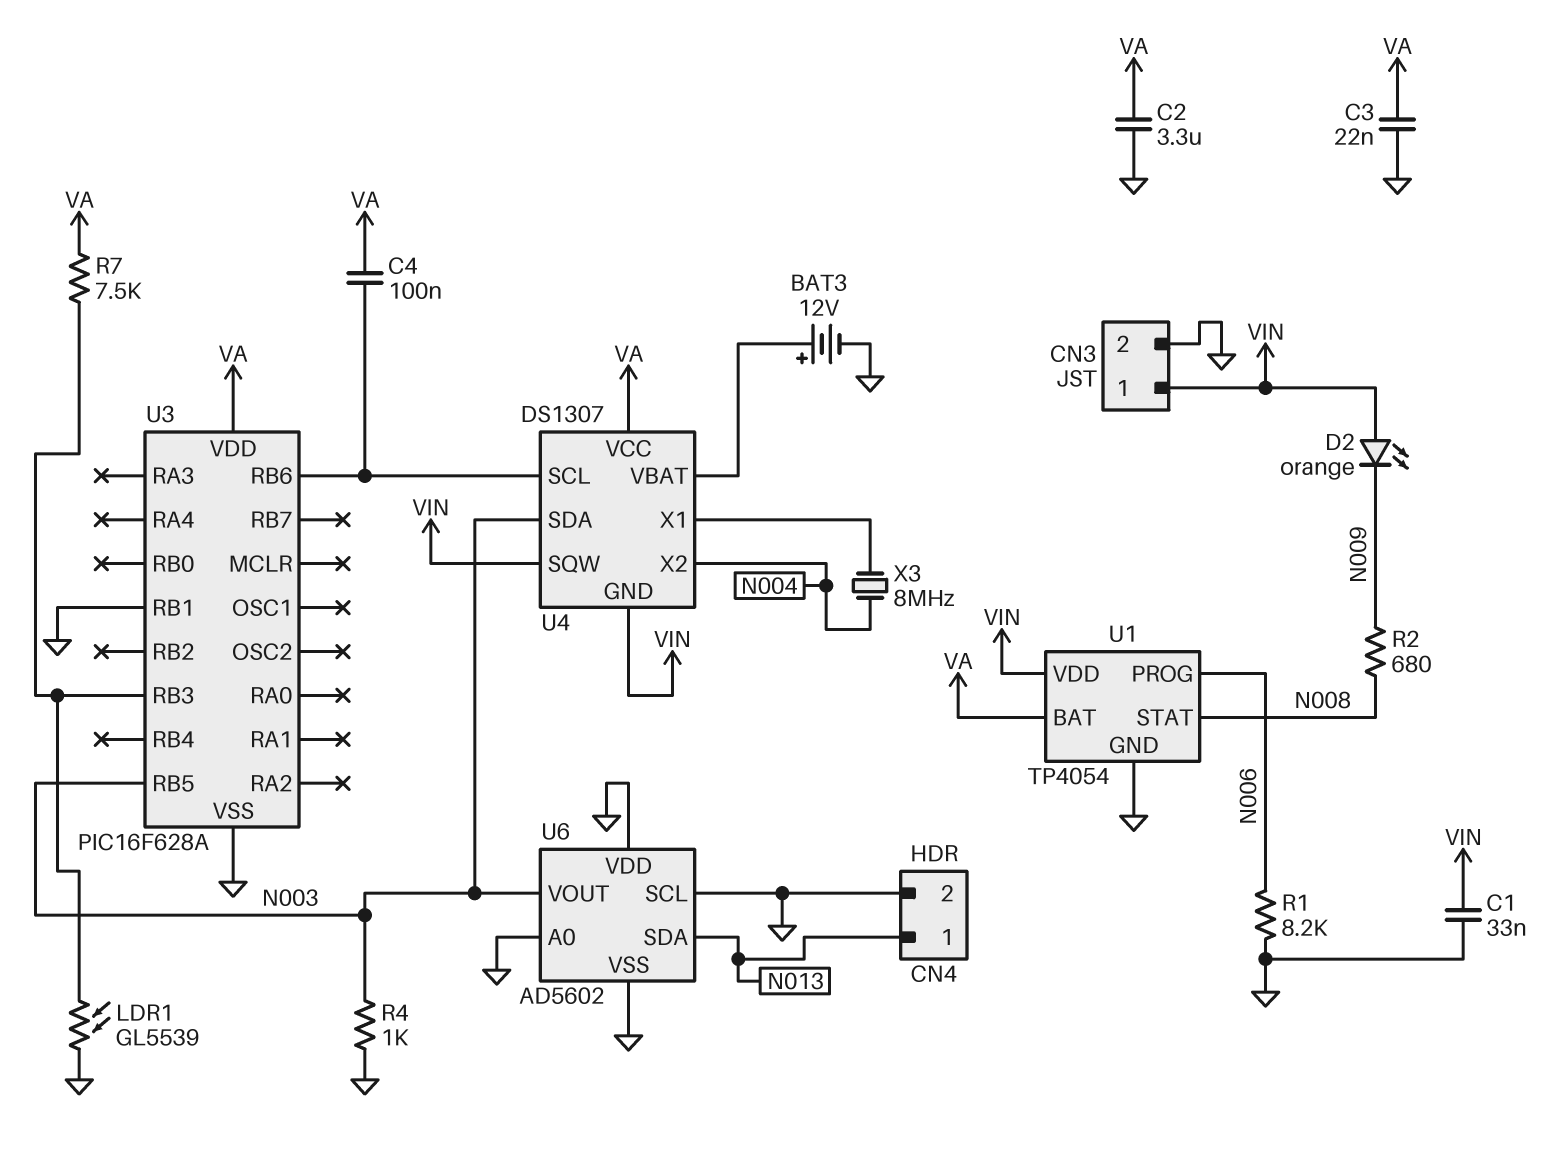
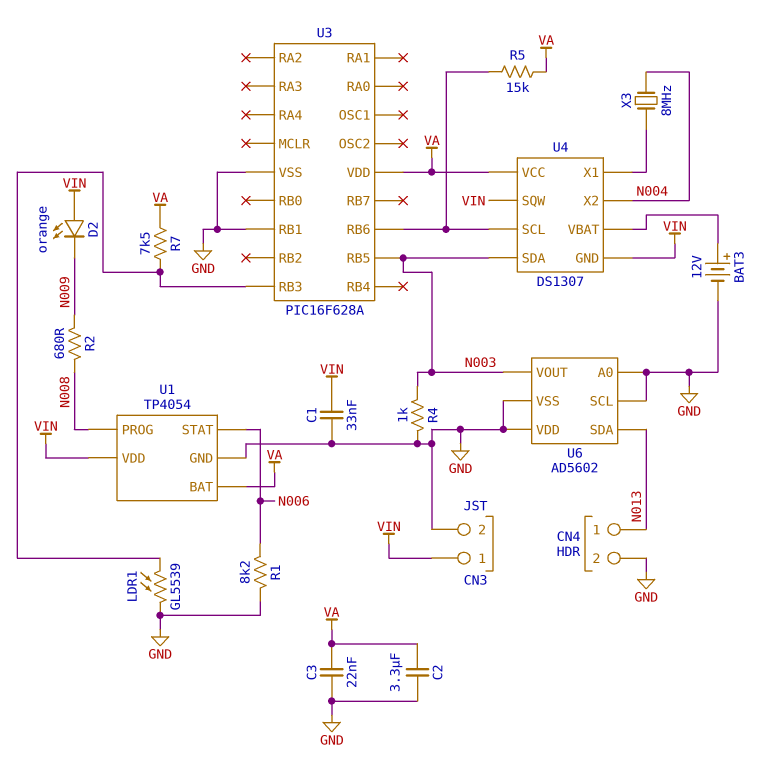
C4: 100nF (U3/RB6, VA) -> none
R5: none -> 15k (U3/RB6, VA)
U1 pin PROG: N006 -> N008
U1 pin STAT: N008 -> N006

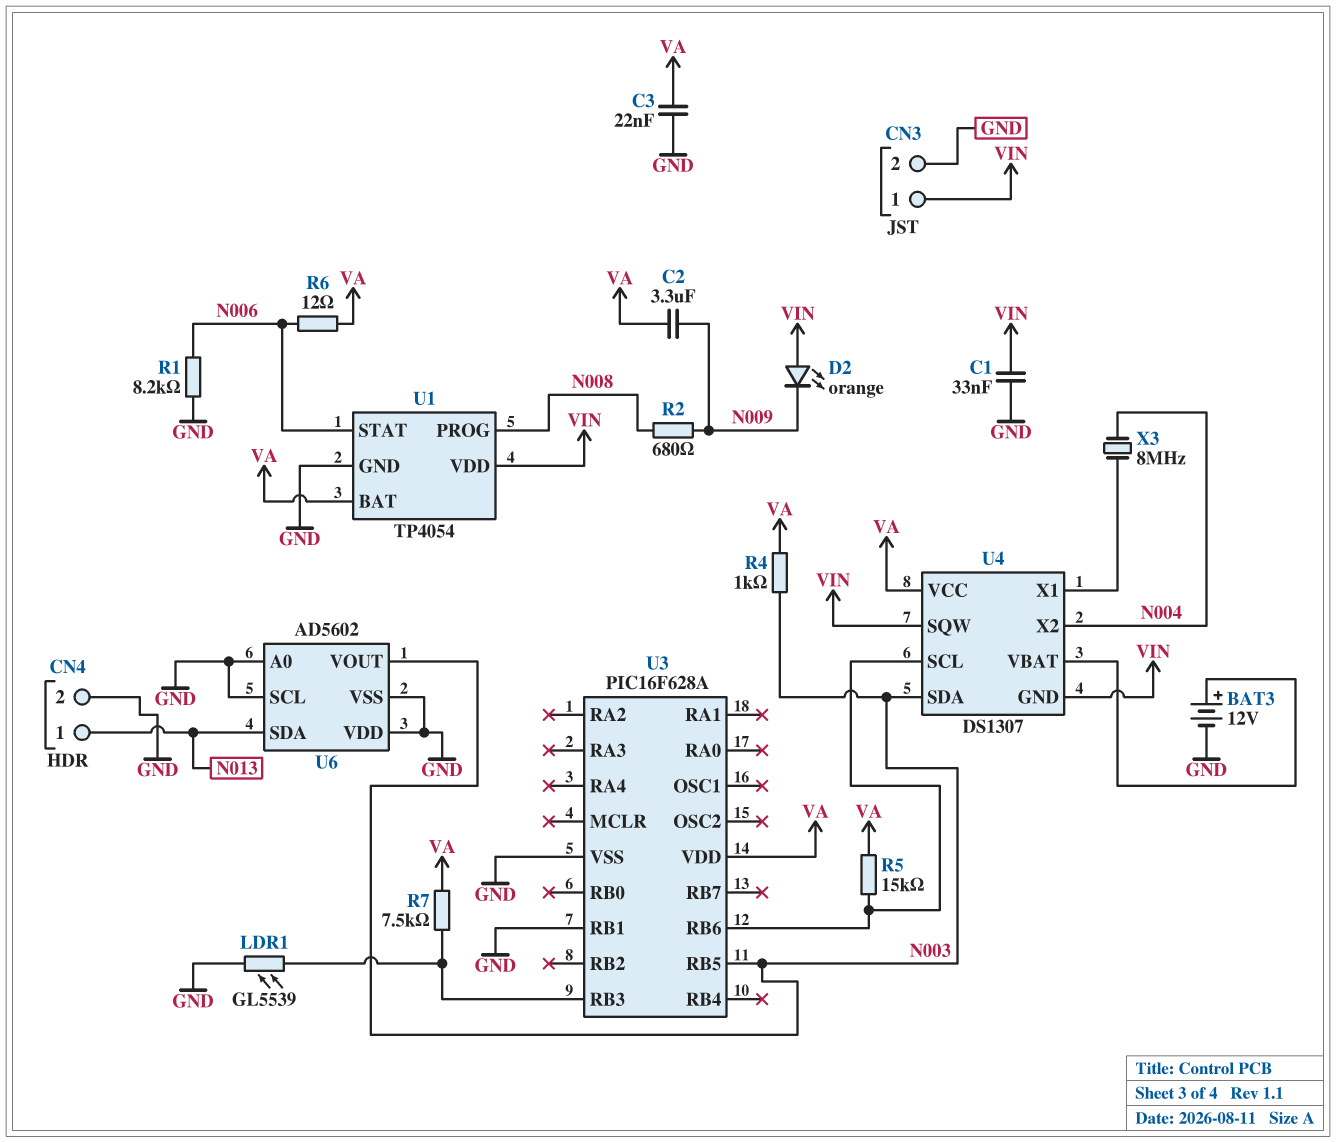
C2: 3.3uF (GND, VA) -> 3.3uF (N009, VA)
R4: 1k (GND, N003) -> 1k (N003, VA)
R6: none -> 12 (N006, VA)

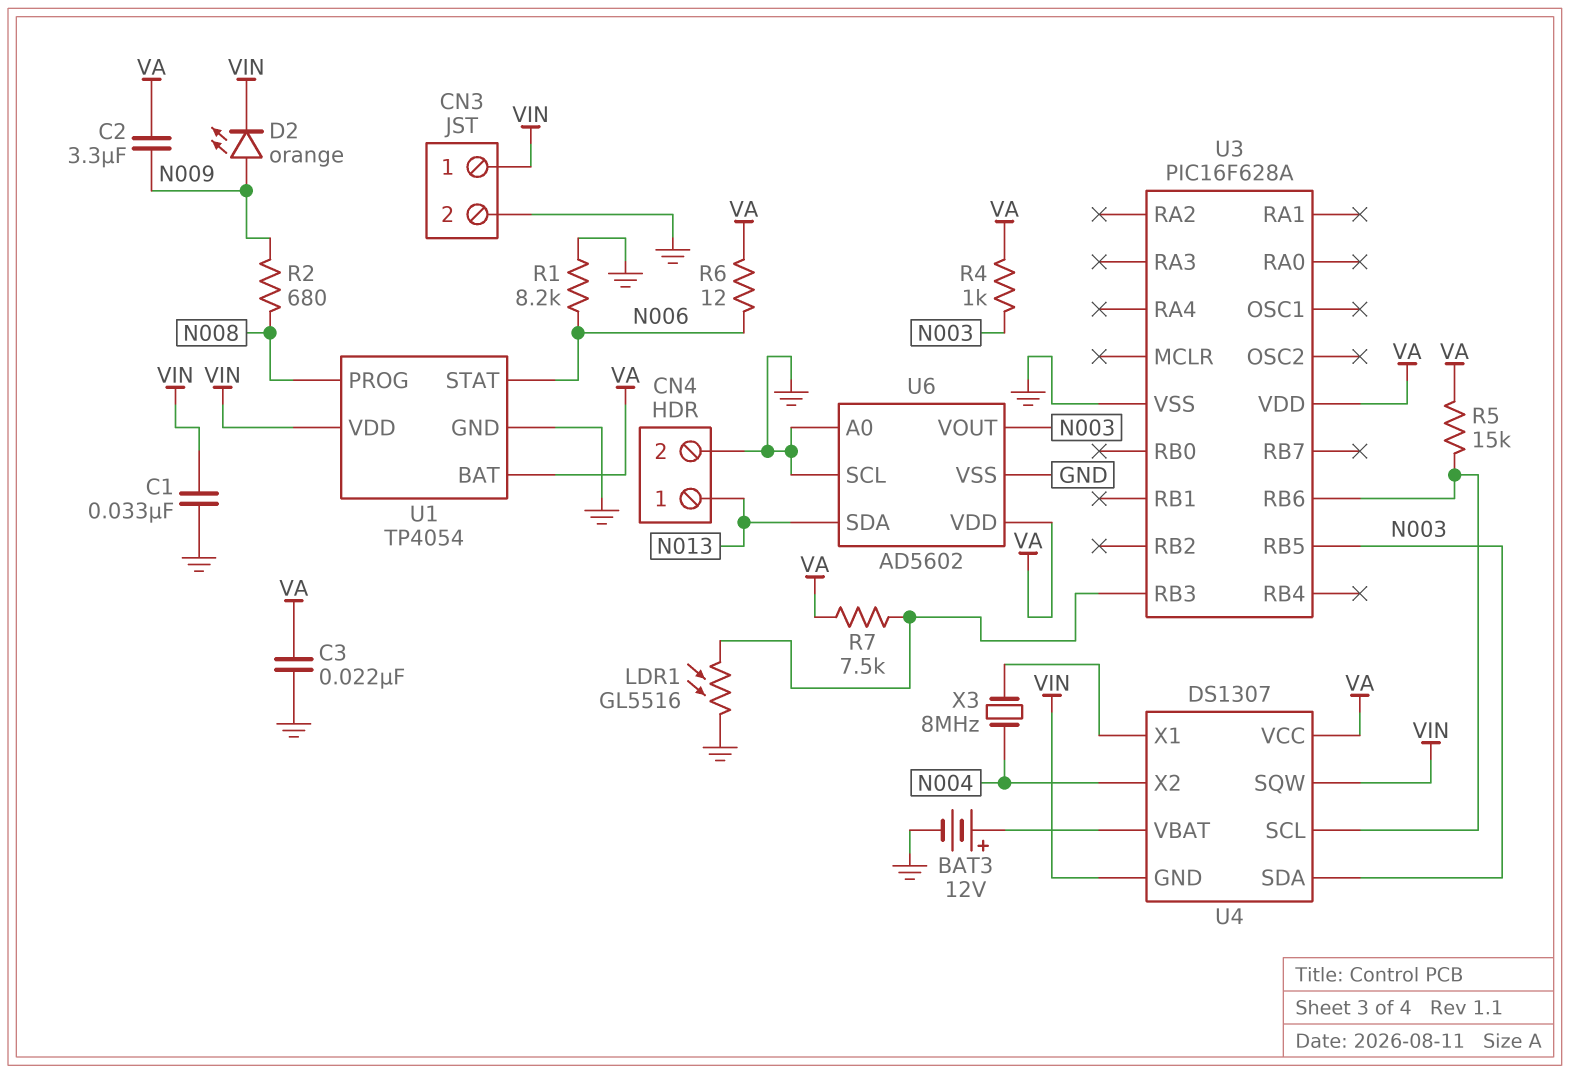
D2: LED orange (A VIN, K N009) -> LED orange (A N009, K VIN)
LDR1: GL5539 (GND, U3/RB3) -> GL5516 (GND, U3/RB3)
U3 pin RB1: GND -> none
U6 pin VDD: GND -> VA

